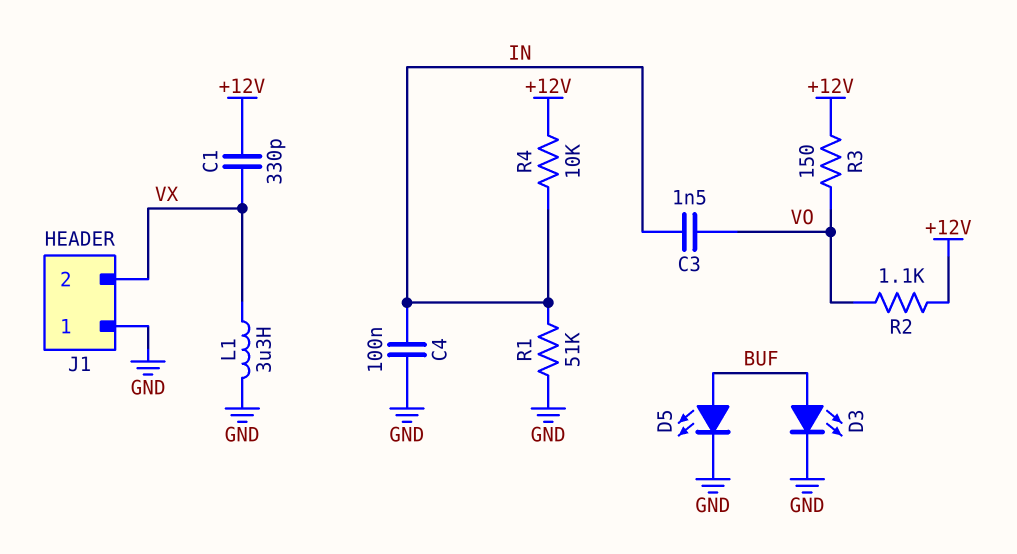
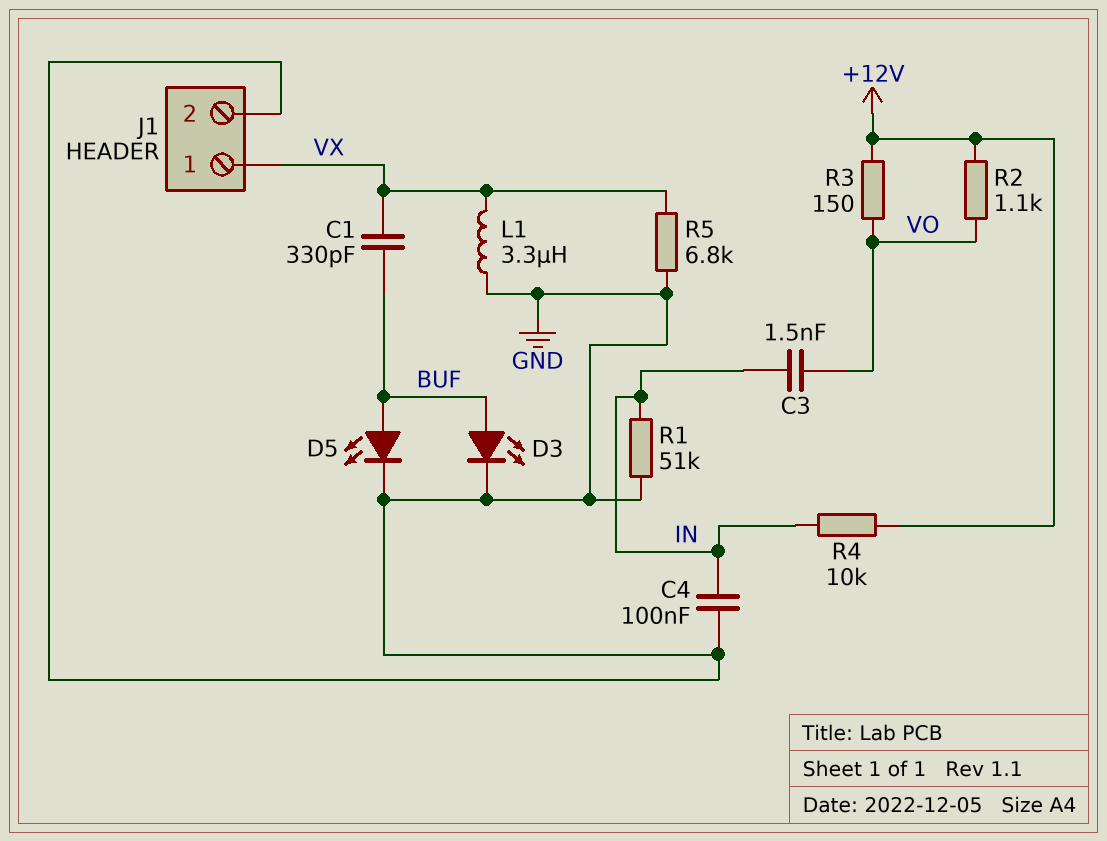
C1: 330pF (+12V, VX) -> 330pF (BUF, VX)
J1 pin 1: GND -> VX
J1 pin 2: VX -> GND
R5: none -> 6.8k (GND, VX)

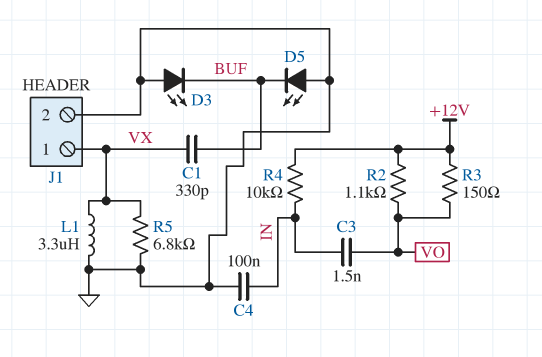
D3: LED (A BUF, K GND) -> LED (A GND, K BUF)
D5: LED (A BUF, K GND) -> LED (A GND, K BUF)
R1: 51k (GND, IN) -> none

